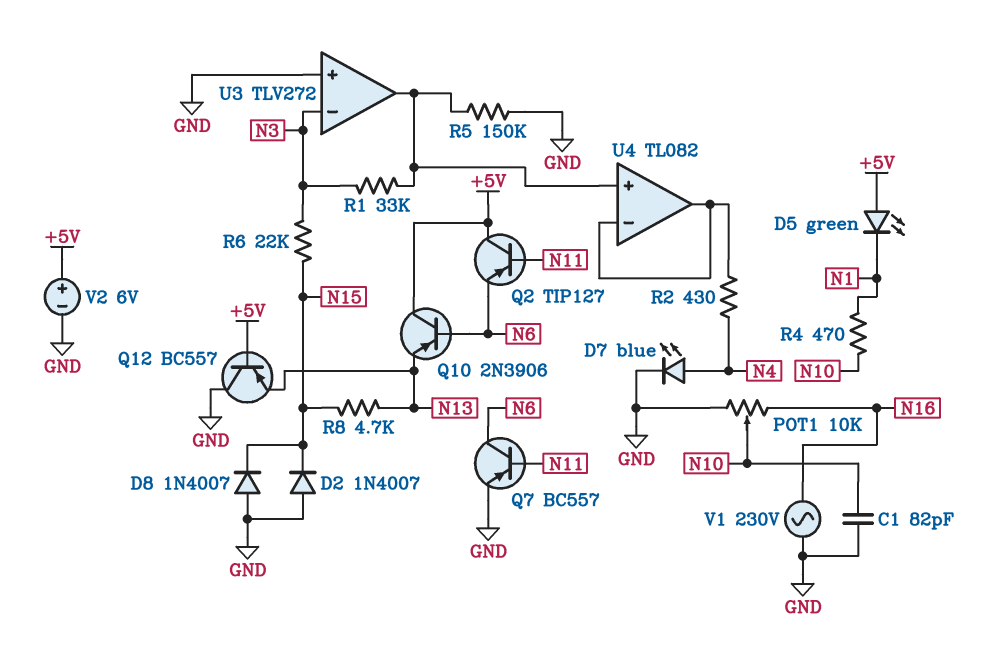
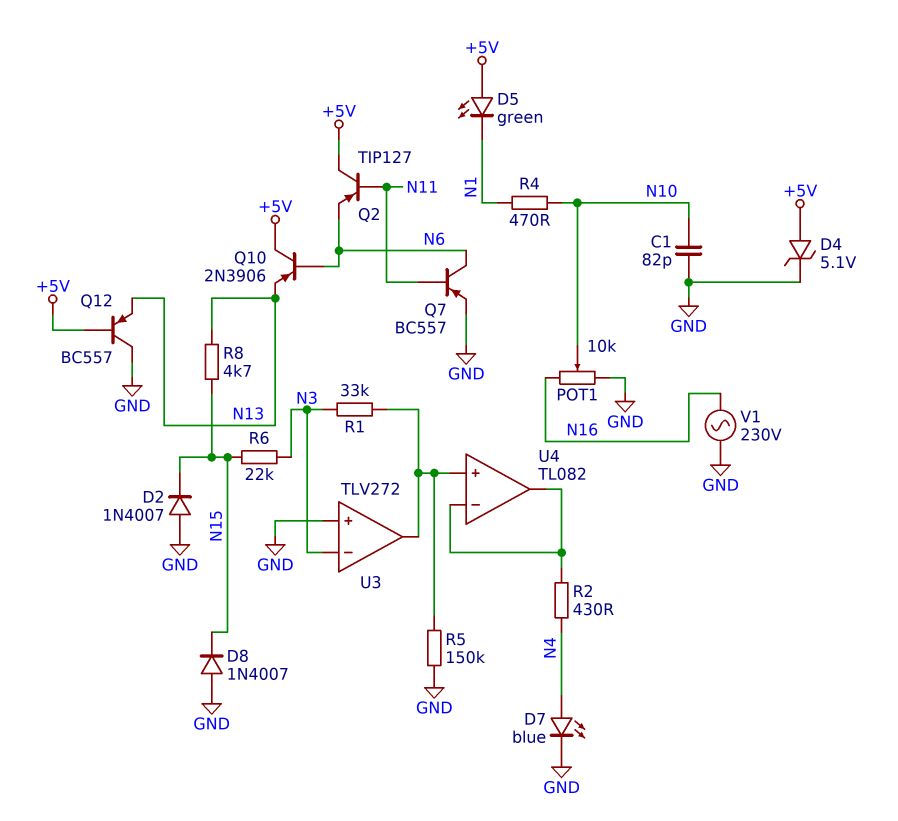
D4: none -> zener 5.1V (A +5V, K GND)
V2: 6V (plus +5V, minus GND) -> none

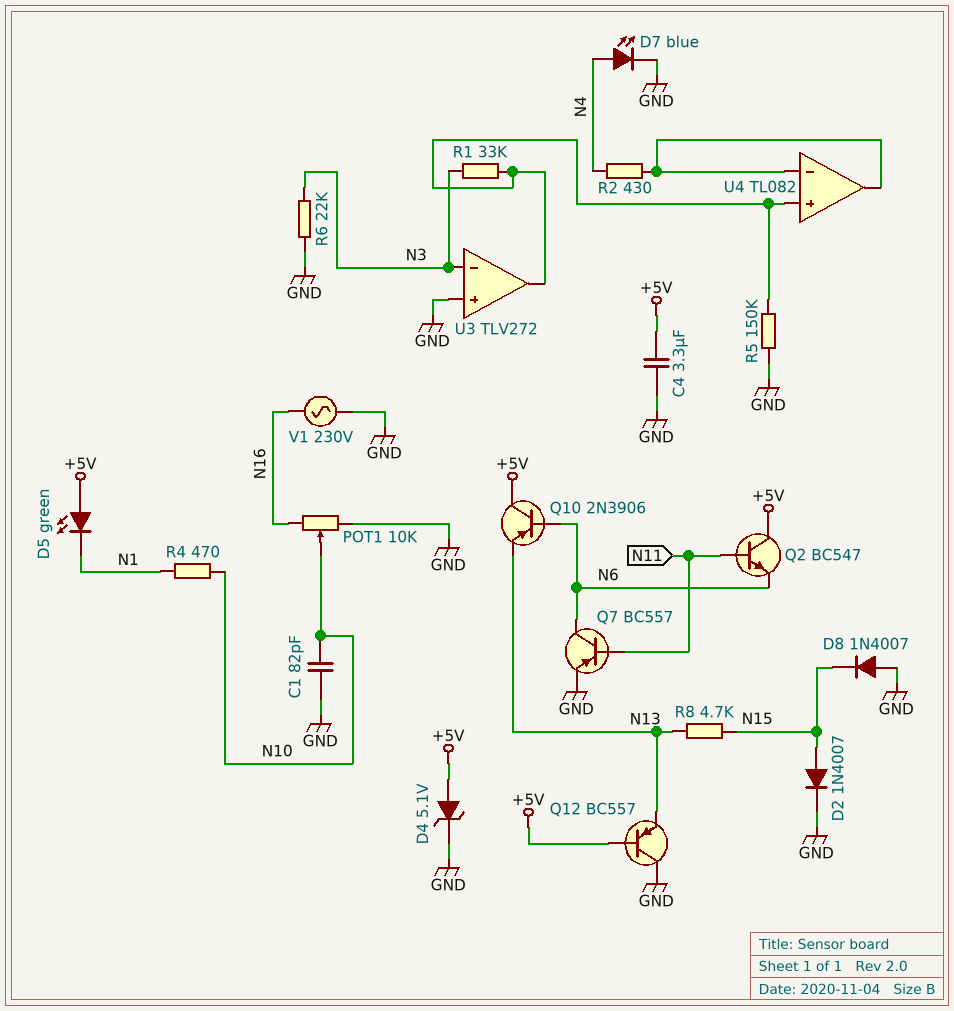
C4: none -> 3.3uF (+5V, GND)
D2: diode 1N4007 (A GND, K N15) -> diode 1N4007 (A N15, K GND)
Q2: PNP TIP127 (B N11, C +5V, E N6) -> NPN BC547 (B N11, C +5V, E N6)
R6: 22k (N3, N15) -> 22k (GND, N3)

